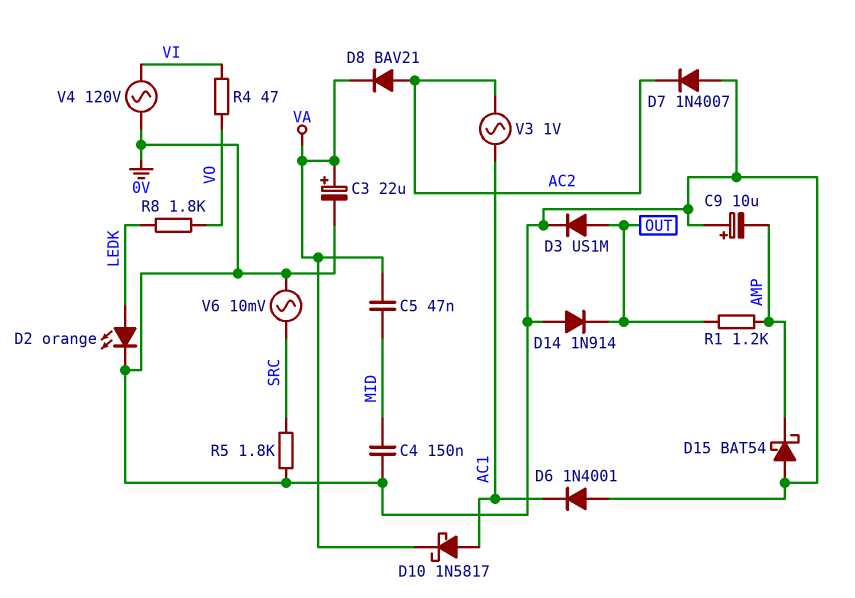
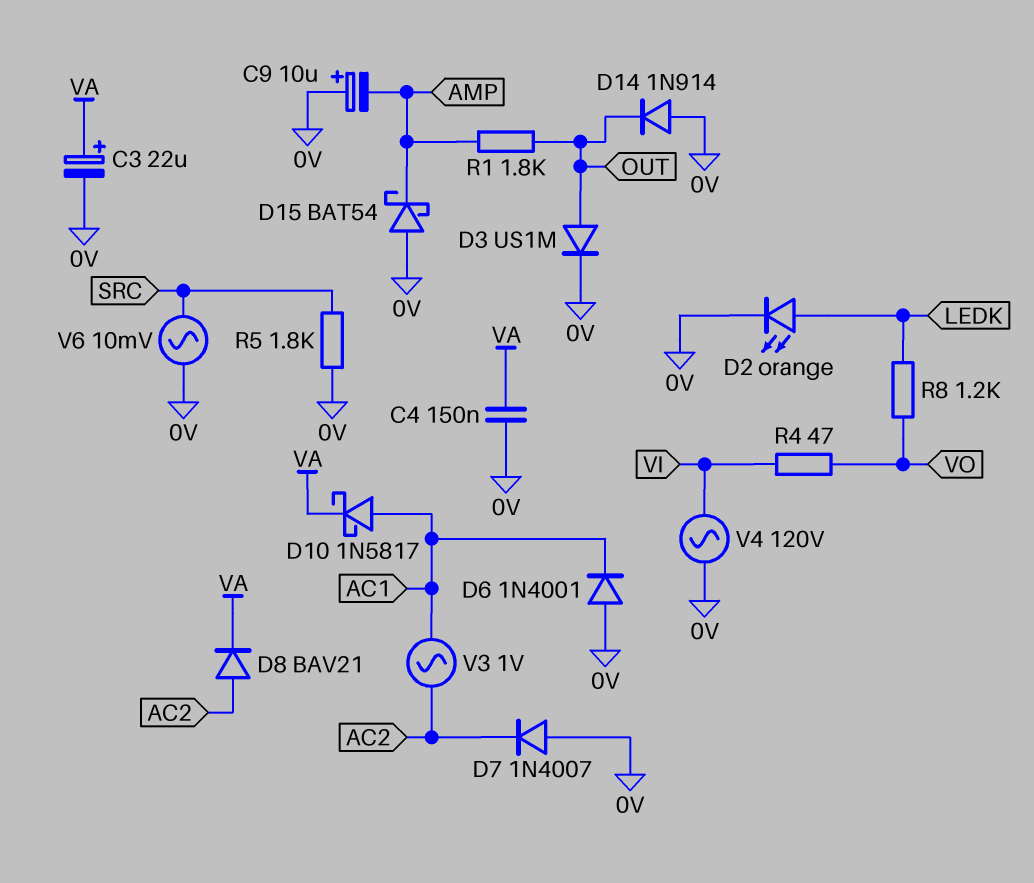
C4: 150nF (0V, MID) -> 150nF (0V, VA)
C5: 47nF (MID, VA) -> none
R1: 1.2k (AMP, OUT) -> 1.8k (AMP, OUT)
R8: 1.8k (LEDK, VO) -> 1.2k (LEDK, VO)

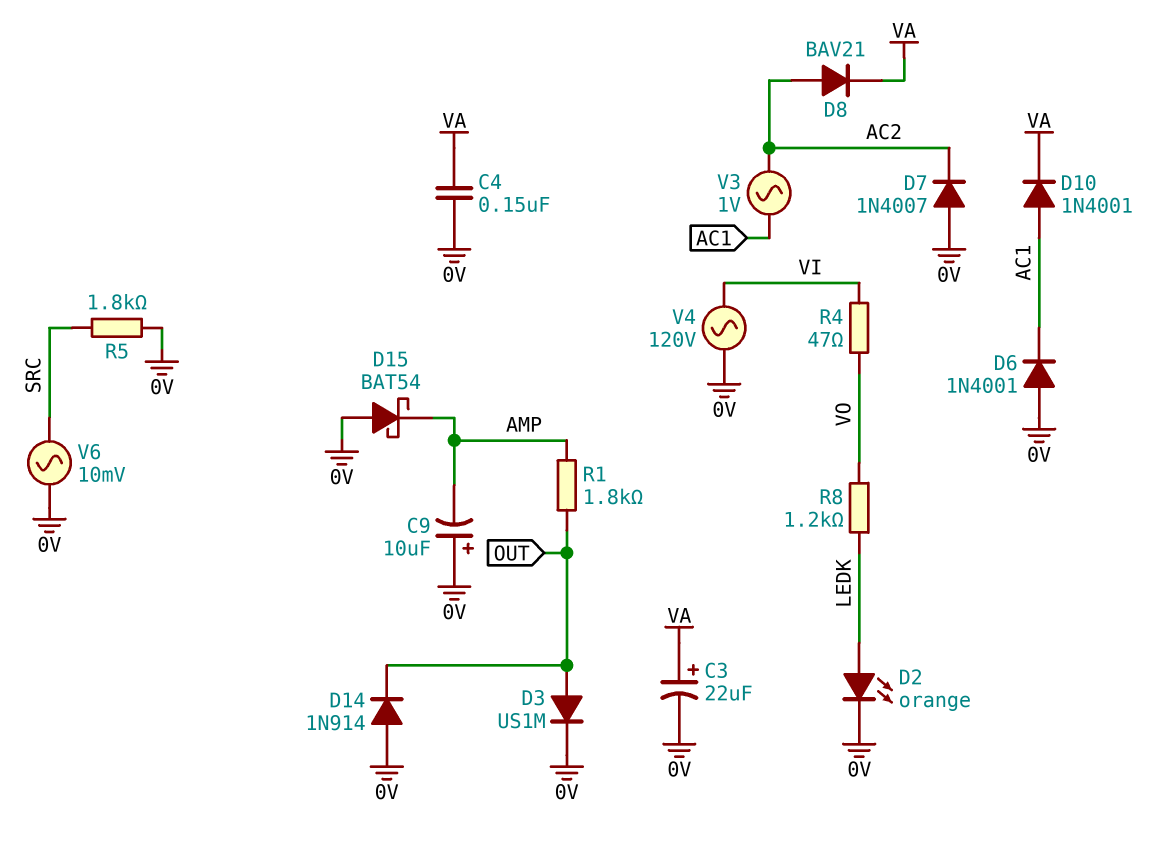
D10: schottky 1N5817 (A AC1, K VA) -> diode 1N4001 (A AC1, K VA)

